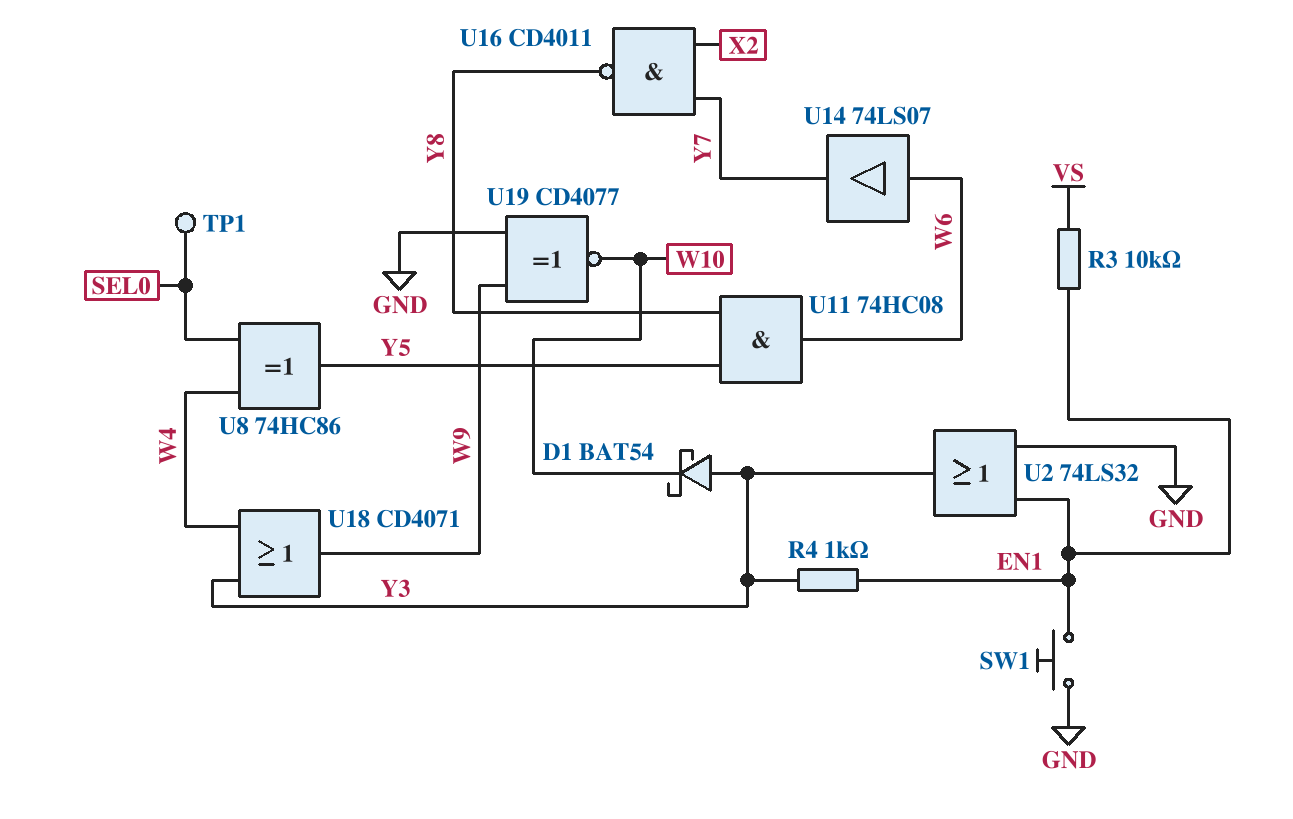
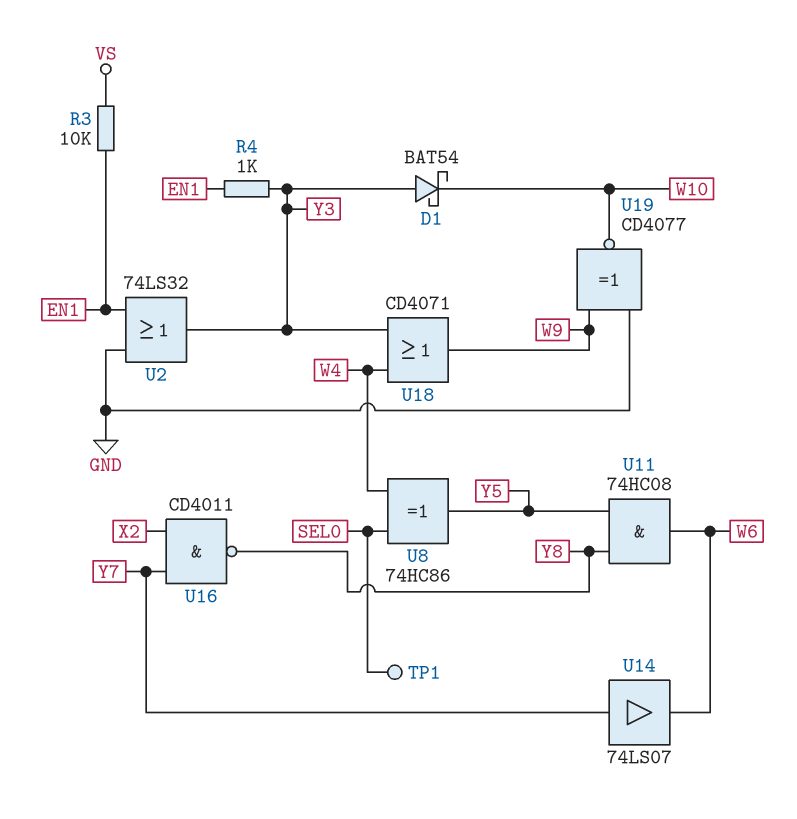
SW1: button (EN1, GND) -> none
U14: buffer 74LS07 (in W6, out Y7) -> buffer 74LS07 (in Y7, out W6)

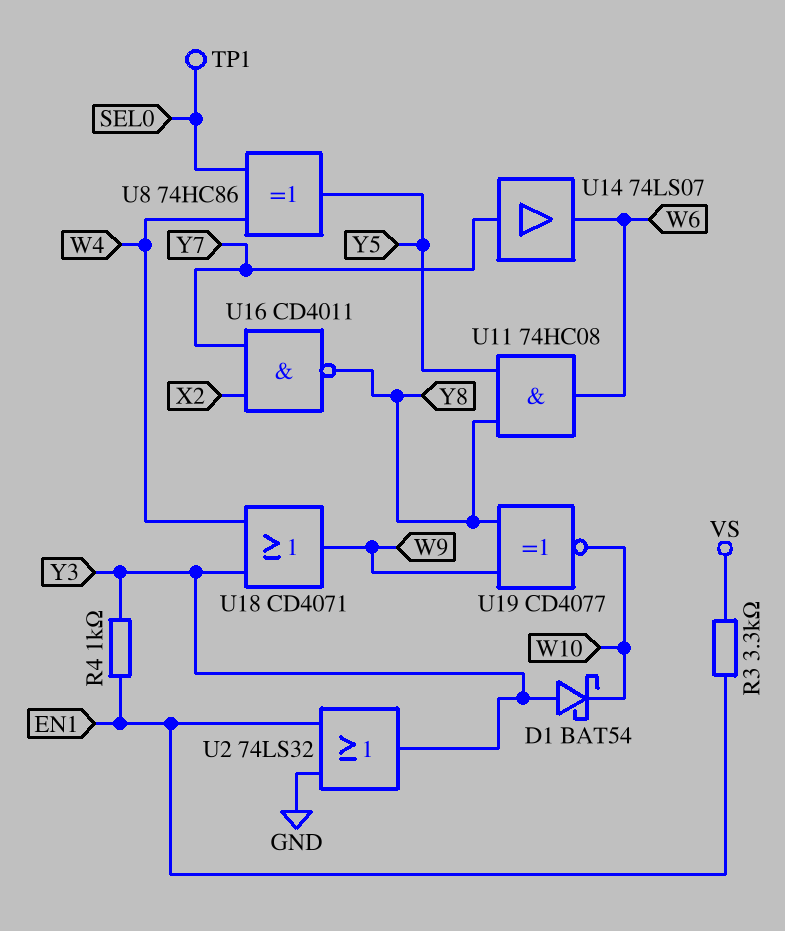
R3: 10k (EN1, VS) -> 3.3k (EN1, VS)
U19: XNOR CD4077 (in GND, in W9, out W10) -> XNOR CD4077 (in W9, in Y8, out W10)

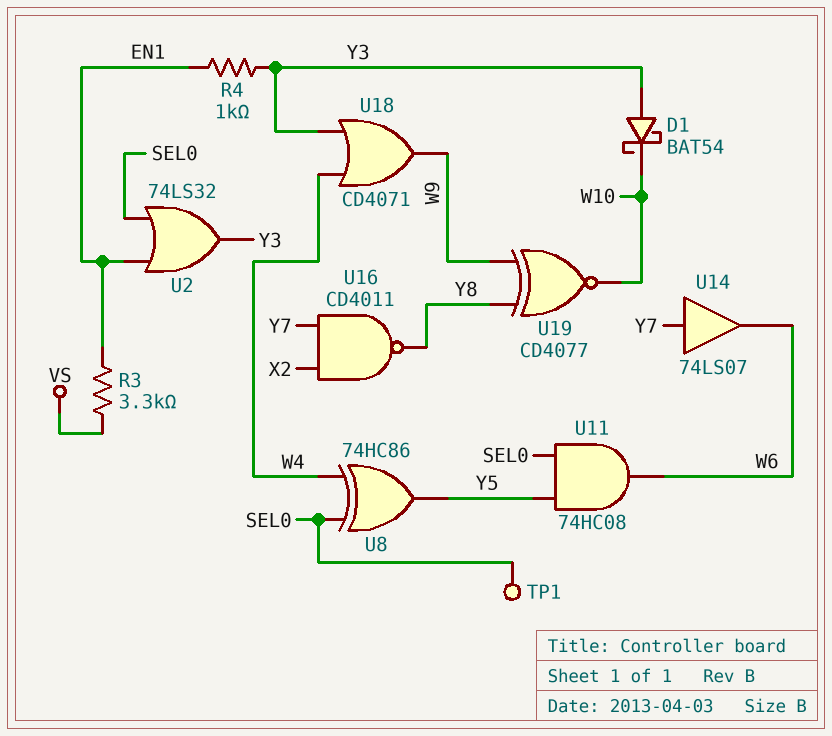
U2: OR 74LS32 (in EN1, in GND, out Y3) -> OR 74LS32 (in EN1, in SEL0, out Y3)
U11: AND 74HC08 (in Y5, in Y8, out W6) -> AND 74HC08 (in SEL0, in Y5, out W6)

